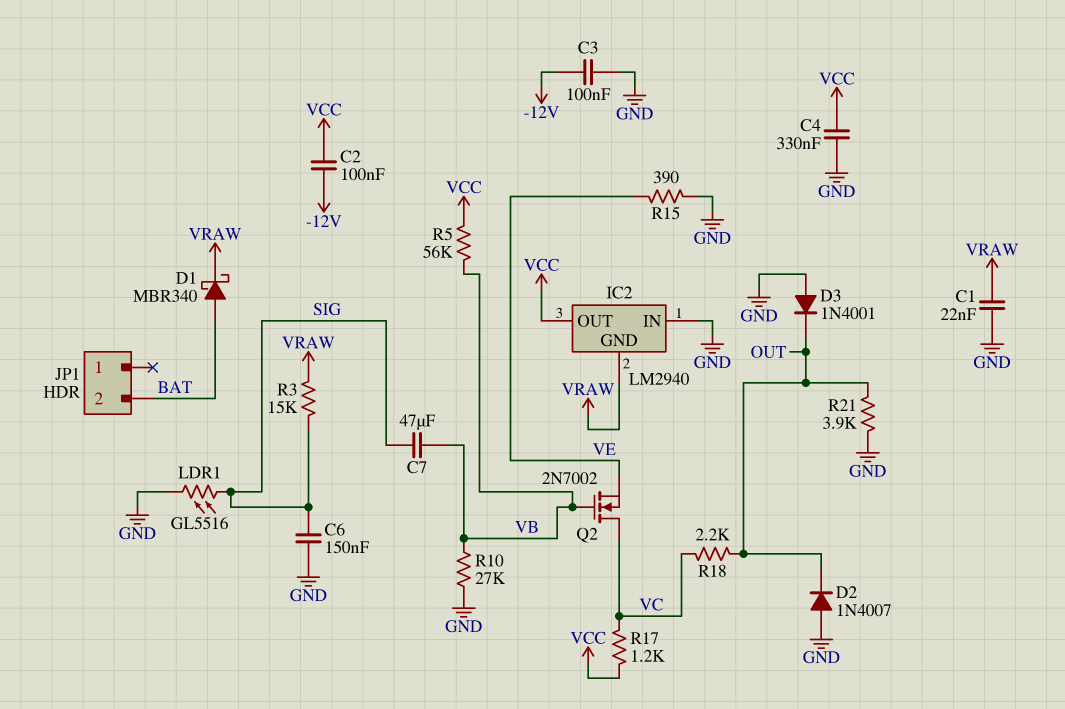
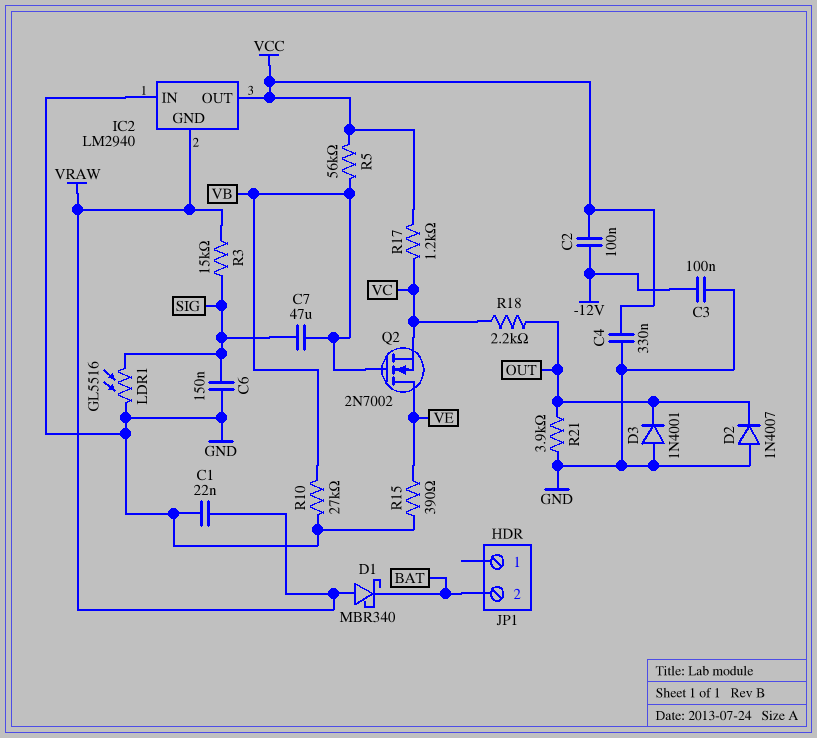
D1: schottky MBR340 (A BAT, K VRAW) -> schottky MBR340 (A VRAW, K BAT)
Q2: NMOS 2N7002 (G VB, D VC, S VE) -> NMOS 2N7002 (G VB, D VE, S VC)

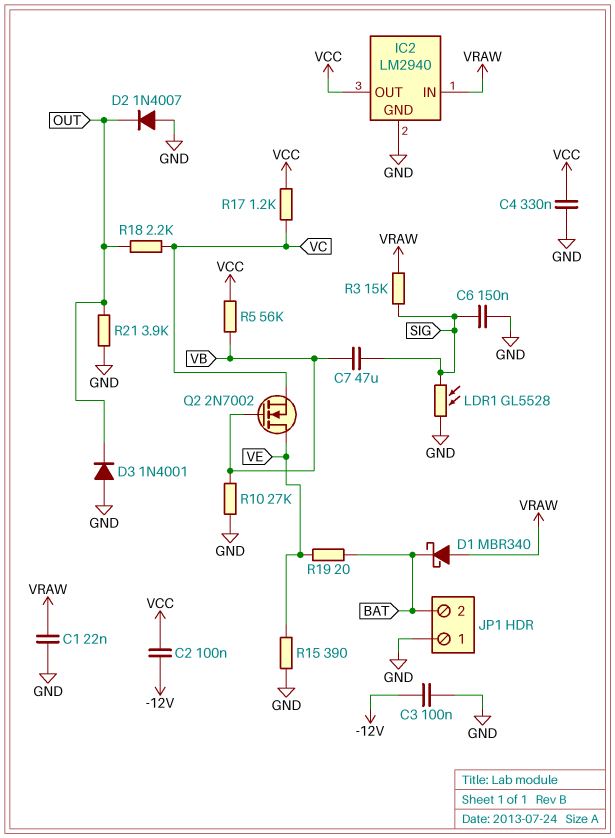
IC2 pin GND: VRAW -> GND
IC2 pin IN: GND -> VRAW
JP1 pin 1: none -> GND
LDR1: GL5516 (GND, SIG) -> GL5528 (GND, SIG)
R19: none -> 20 (BAT, VE)

